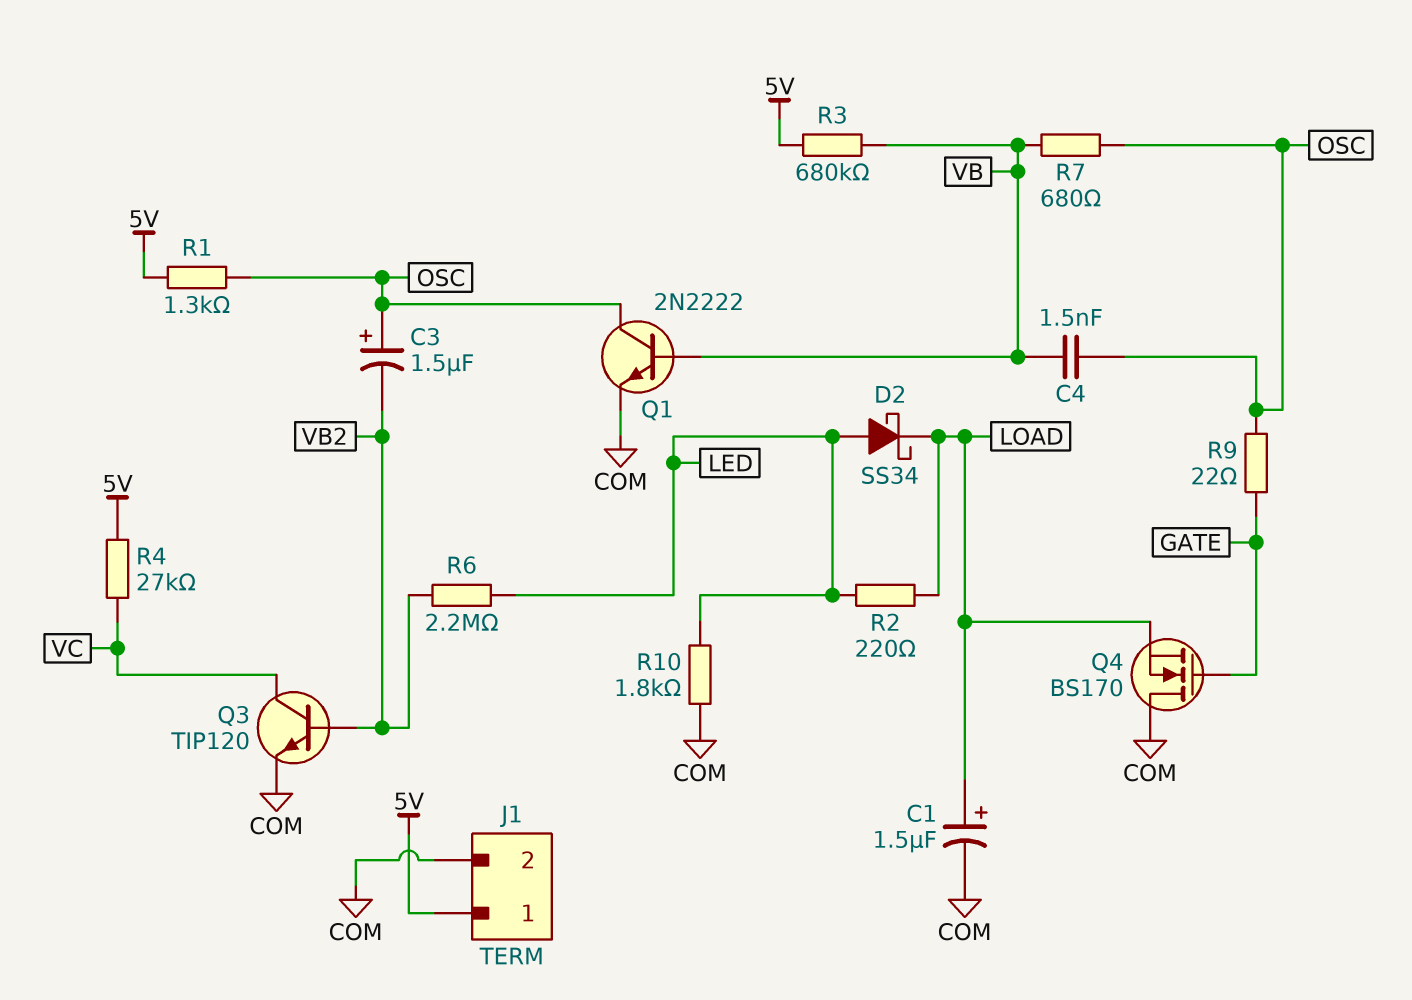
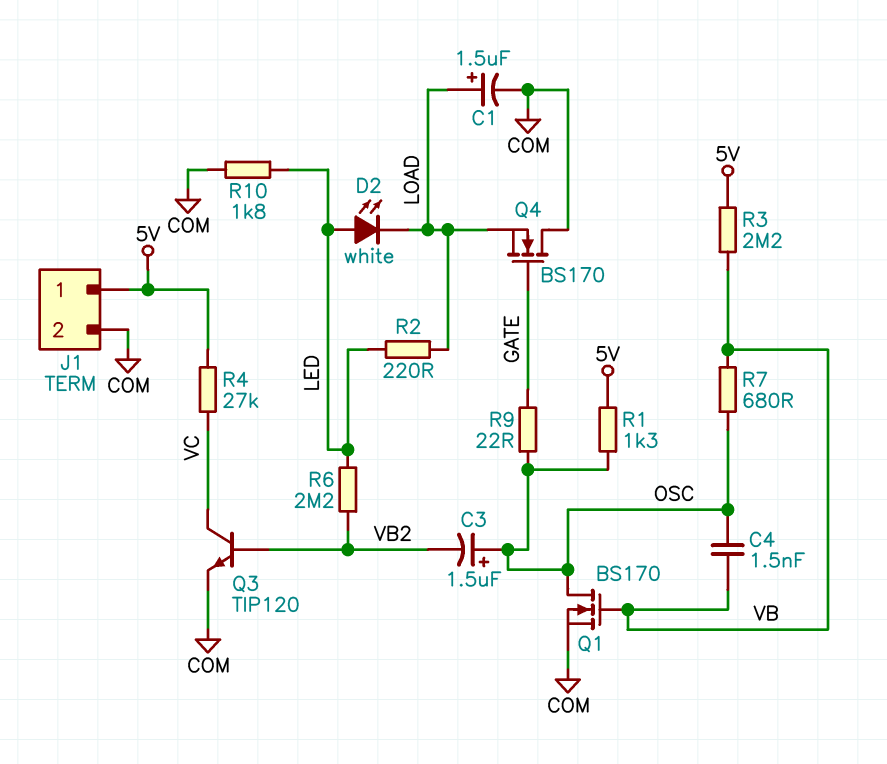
D2: schottky SS34 (A LED, K LOAD) -> LED white (A LED, K LOAD)
Q1: NPN 2N2222 (B VB, C OSC, E COM) -> NMOS BS170 (G VB, D OSC, S COM)
R3: 680k (5V, VB) -> 2.2M (5V, VB)

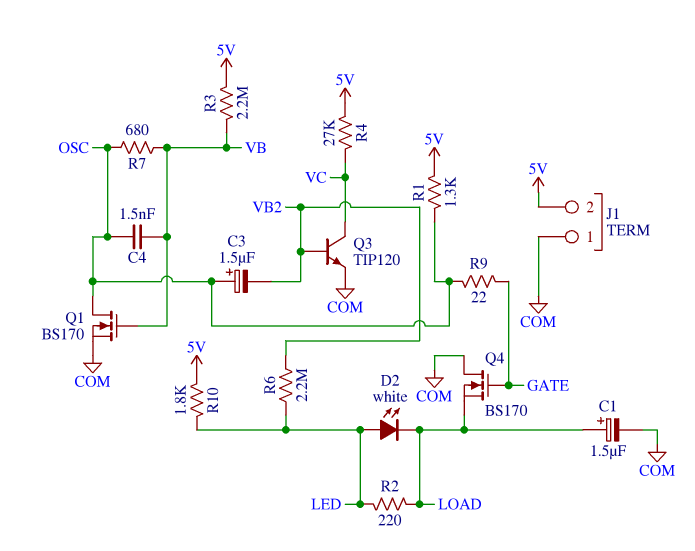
J1 pin 1: 5V -> COM
J1 pin 2: COM -> 5V
R10: 1.8k (COM, LED) -> 1.8k (5V, LED)

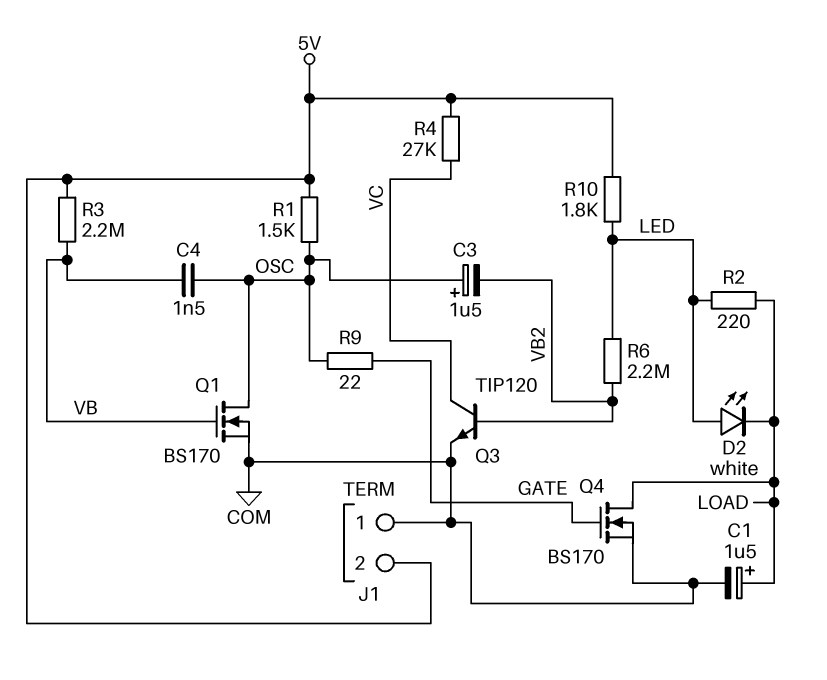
Q4: NMOS BS170 (G GATE, D COM, S LOAD) -> NMOS BS170 (G GATE, D LOAD, S COM)
R1: 1.3k (5V, OSC) -> 1.5k (5V, OSC)
R7: 680 (OSC, VB) -> none

